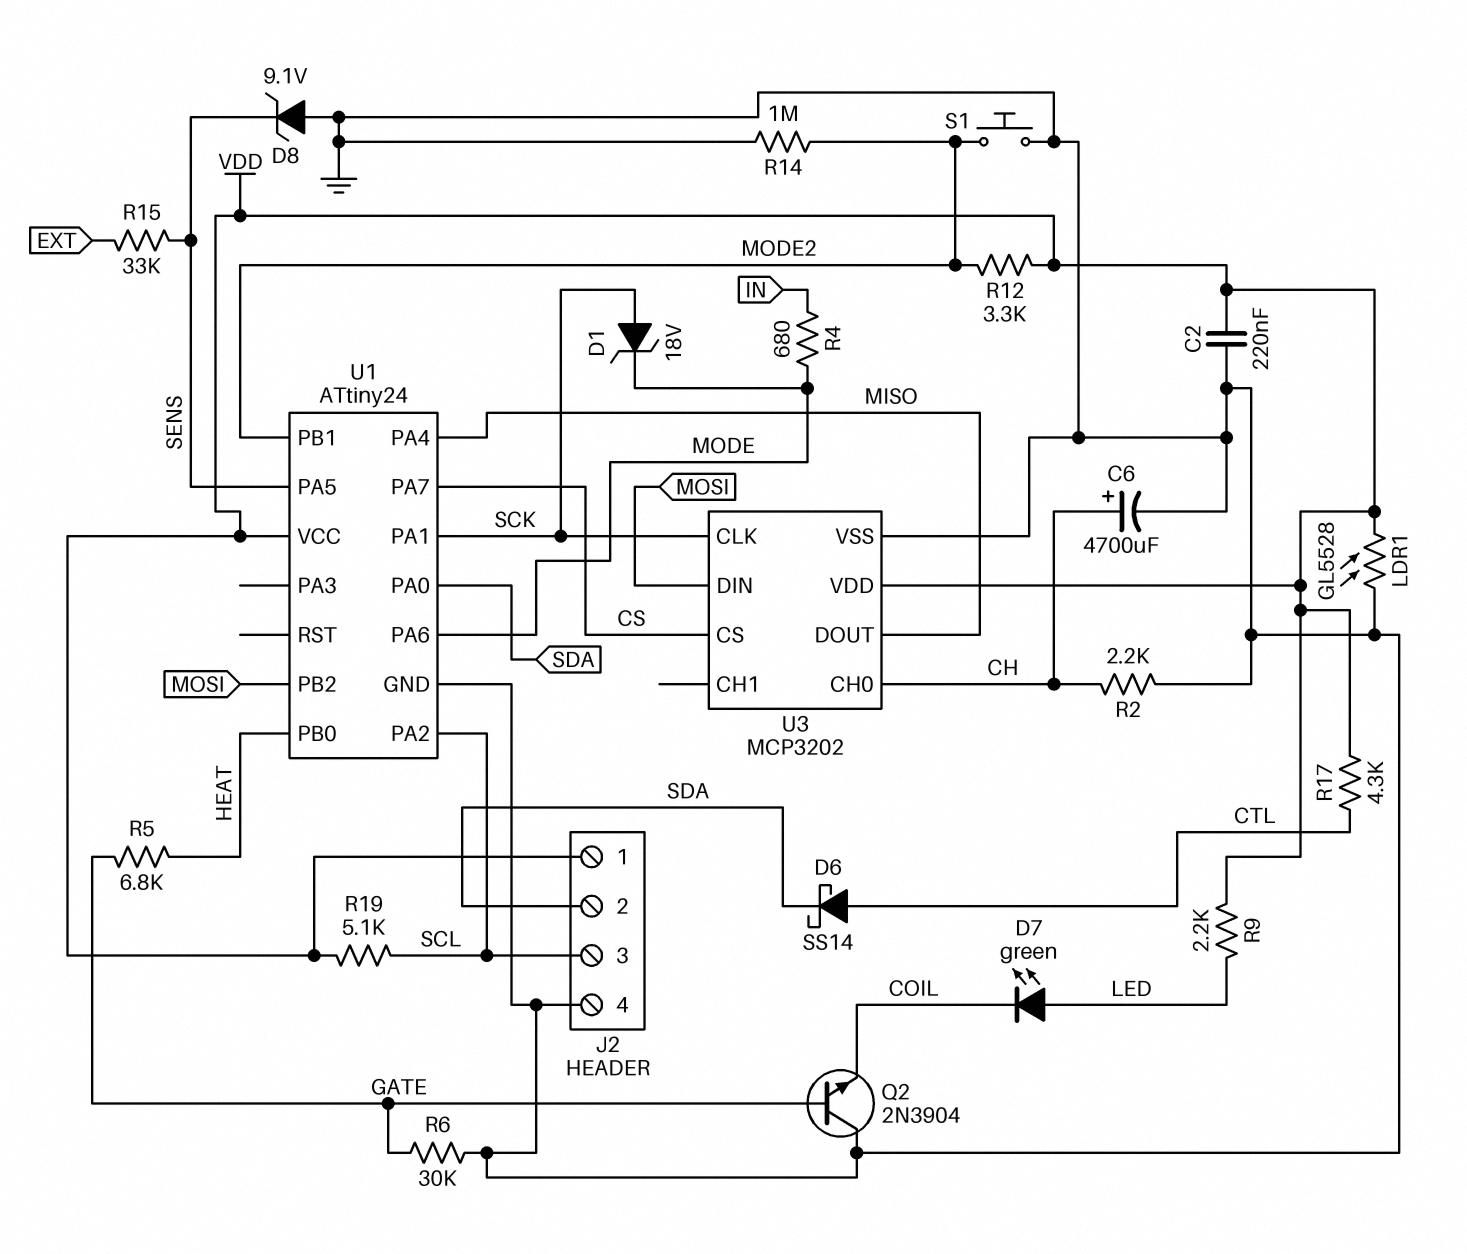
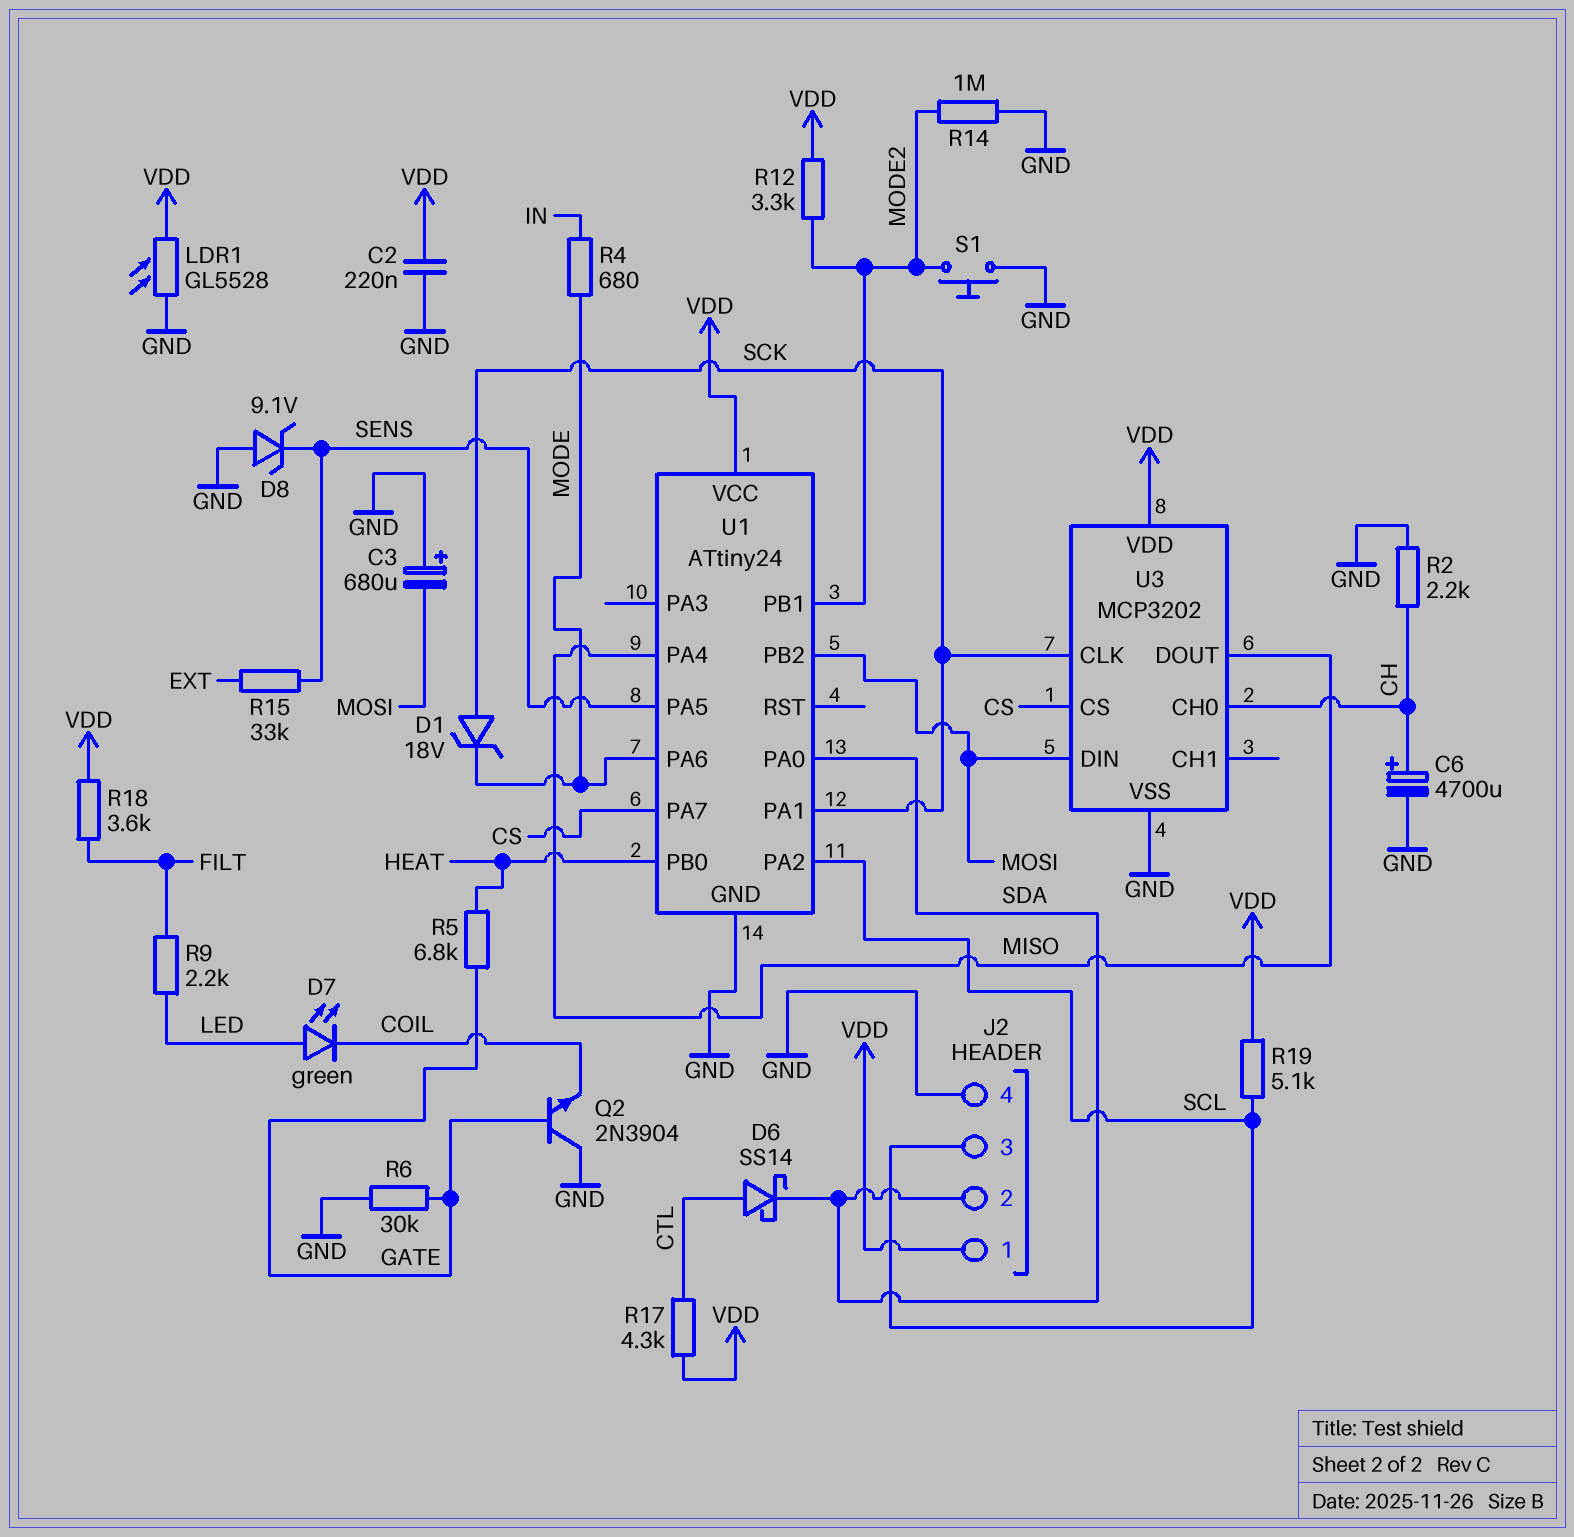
C3: none -> 680uF (plus GND, minus MOSI)
R9: 2.2k (LED, VDD) -> 2.2k (FILT, LED)
R18: none -> 3.6k (FILT, VDD)

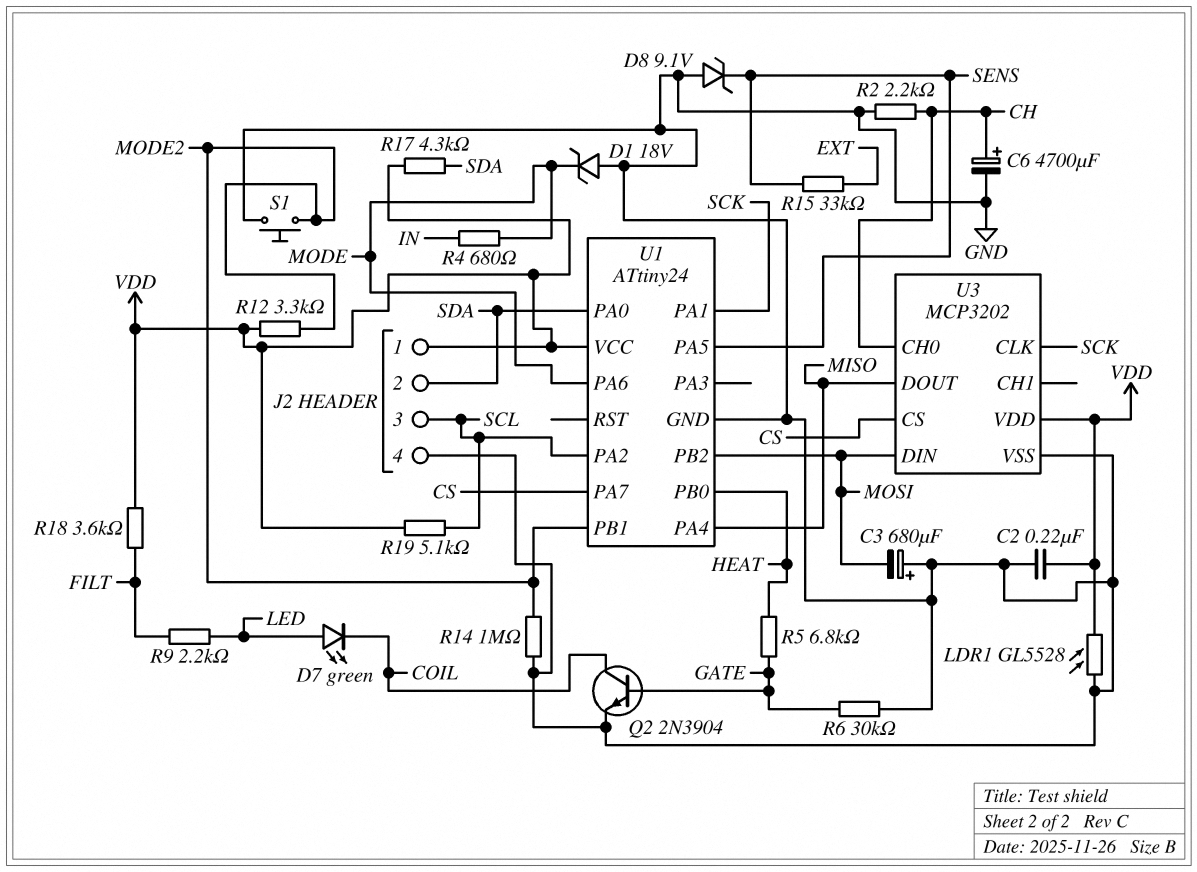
D1: zener 18V (A SCK, K MODE) -> zener 18V (A GND, K MODE)
D6: schottky SS14 (A CTL, K SDA) -> none
Q2: NPN 2N3904 (B GATE, C GND, E COIL) -> NPN 2N3904 (B GATE, C COIL, E GND)
R17: 4.3k (CTL, VDD) -> 4.3k (SDA, VDD)

